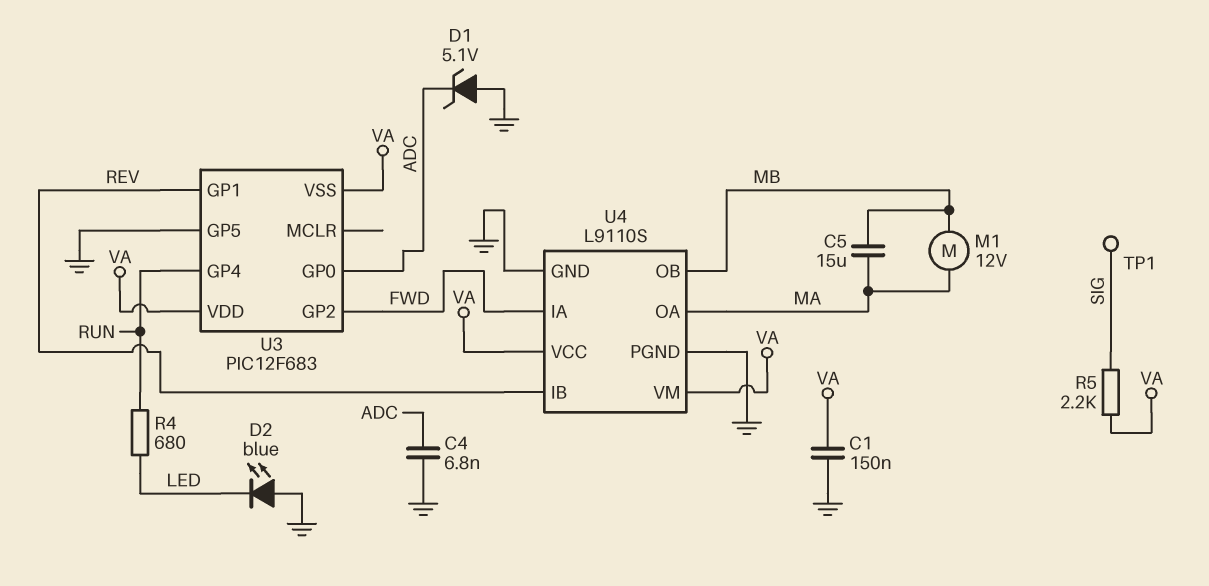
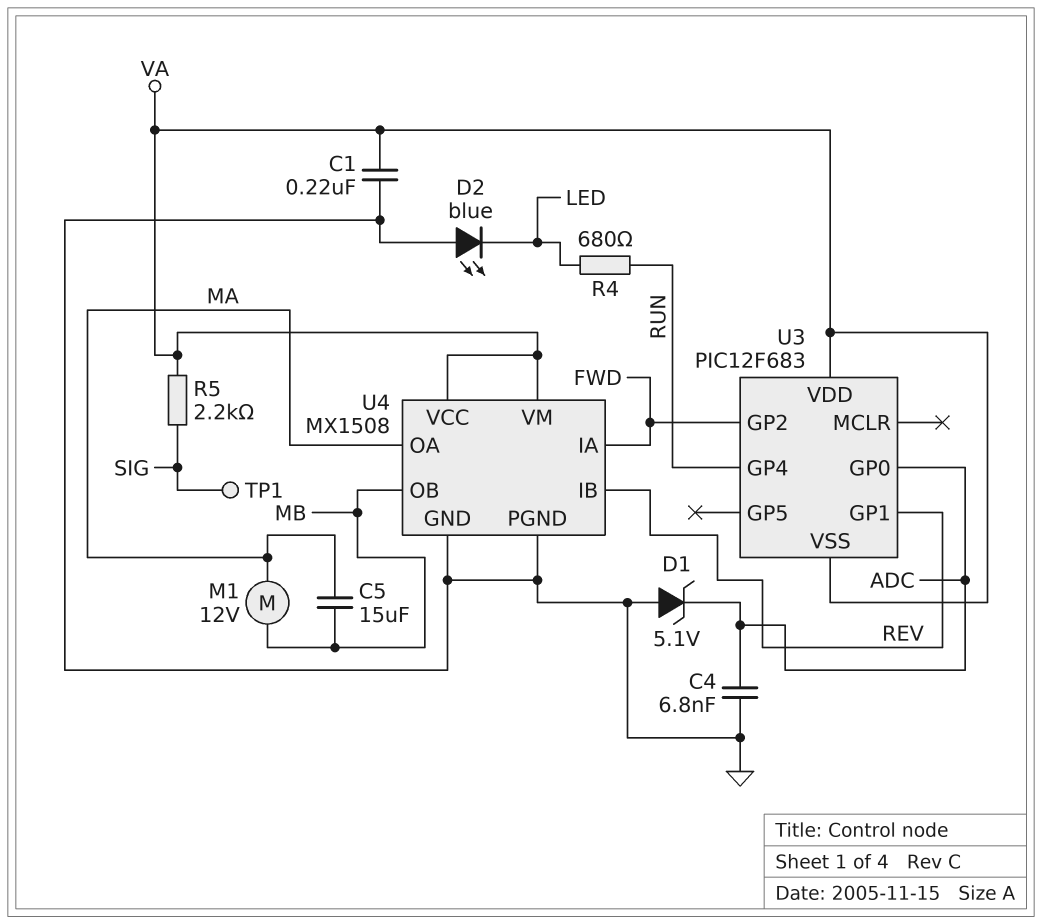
C1: 150nF (GND, VA) -> 220nF (GND, VA)
U3 pin GP5: GND -> none
U4: L9110S -> MX1508

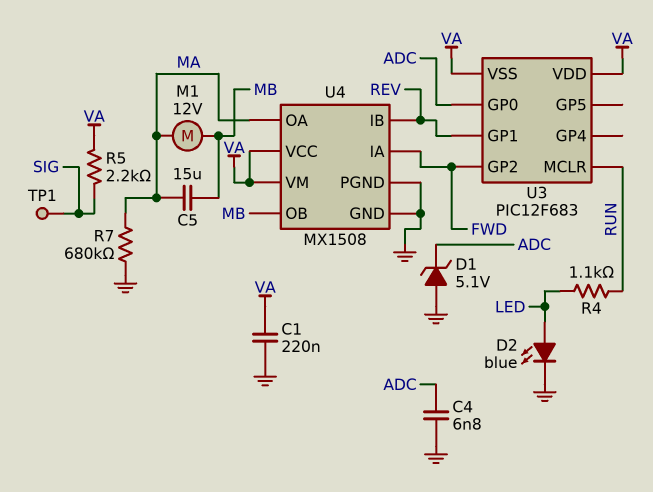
D2: LED blue (A GND, K LED) -> LED blue (A LED, K GND)
R4: 680 (LED, RUN) -> 1.1k (LED, RUN)
R7: none -> 680k (GND, MA)
U3 pin GP4: RUN -> none
U3 pin MCLR: none -> RUN

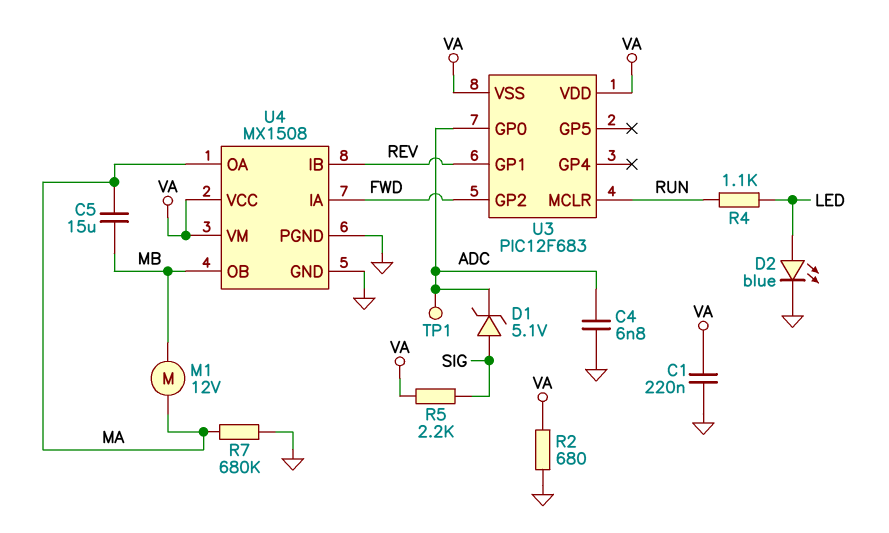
D1: zener 5.1V (A GND, K ADC) -> zener 5.1V (A SIG, K ADC)
R2: none -> 680 (GND, VA)
TP1: test point (SIG) -> test point (ADC)

